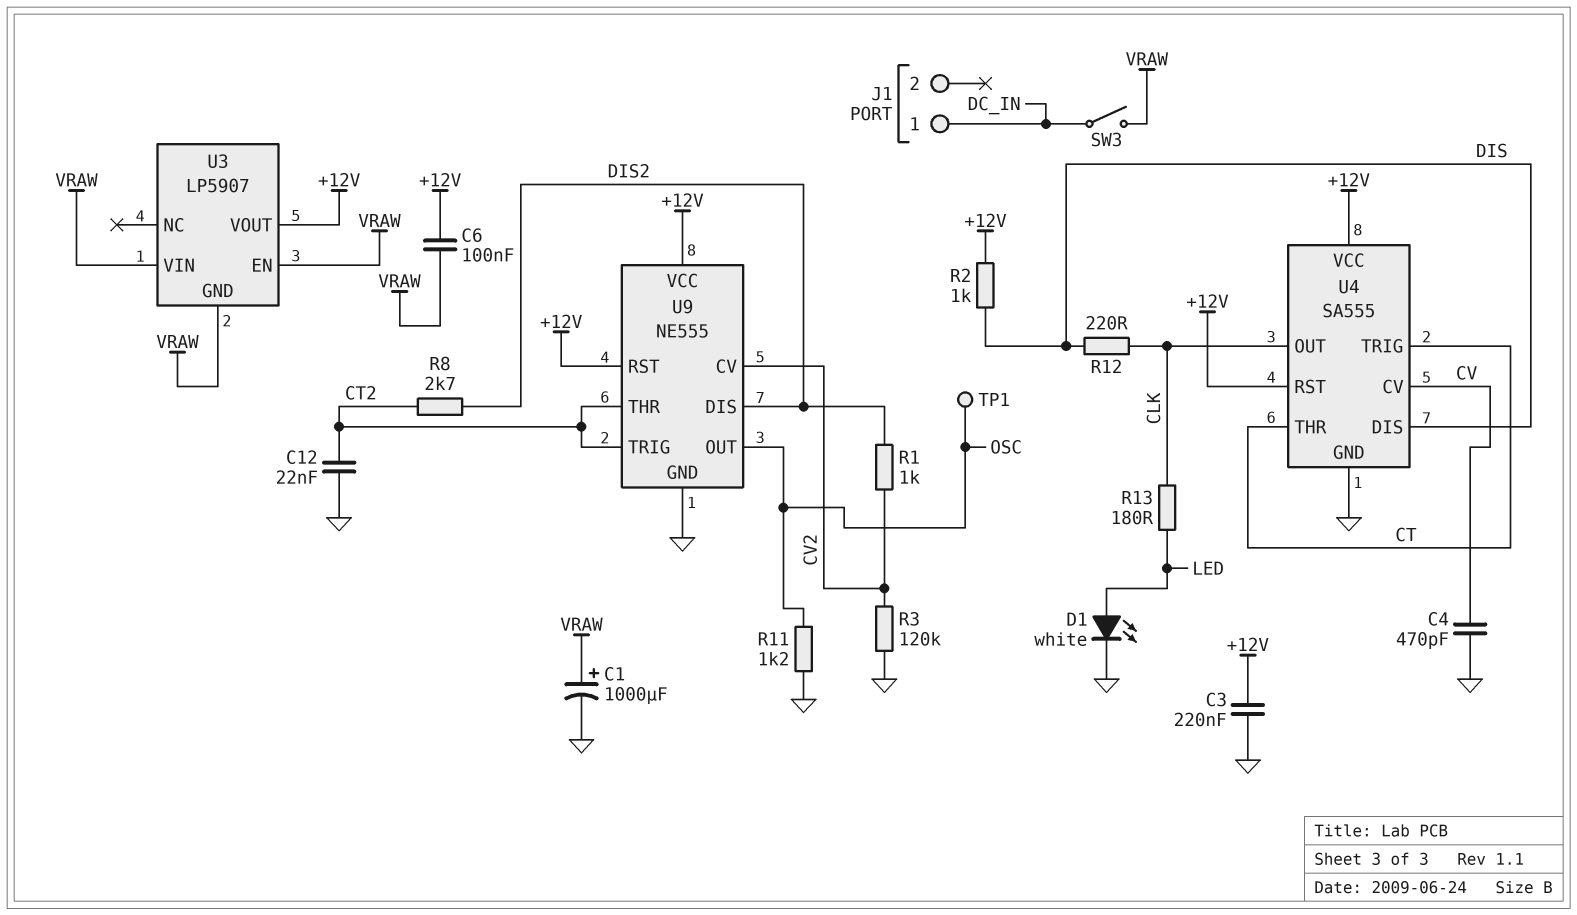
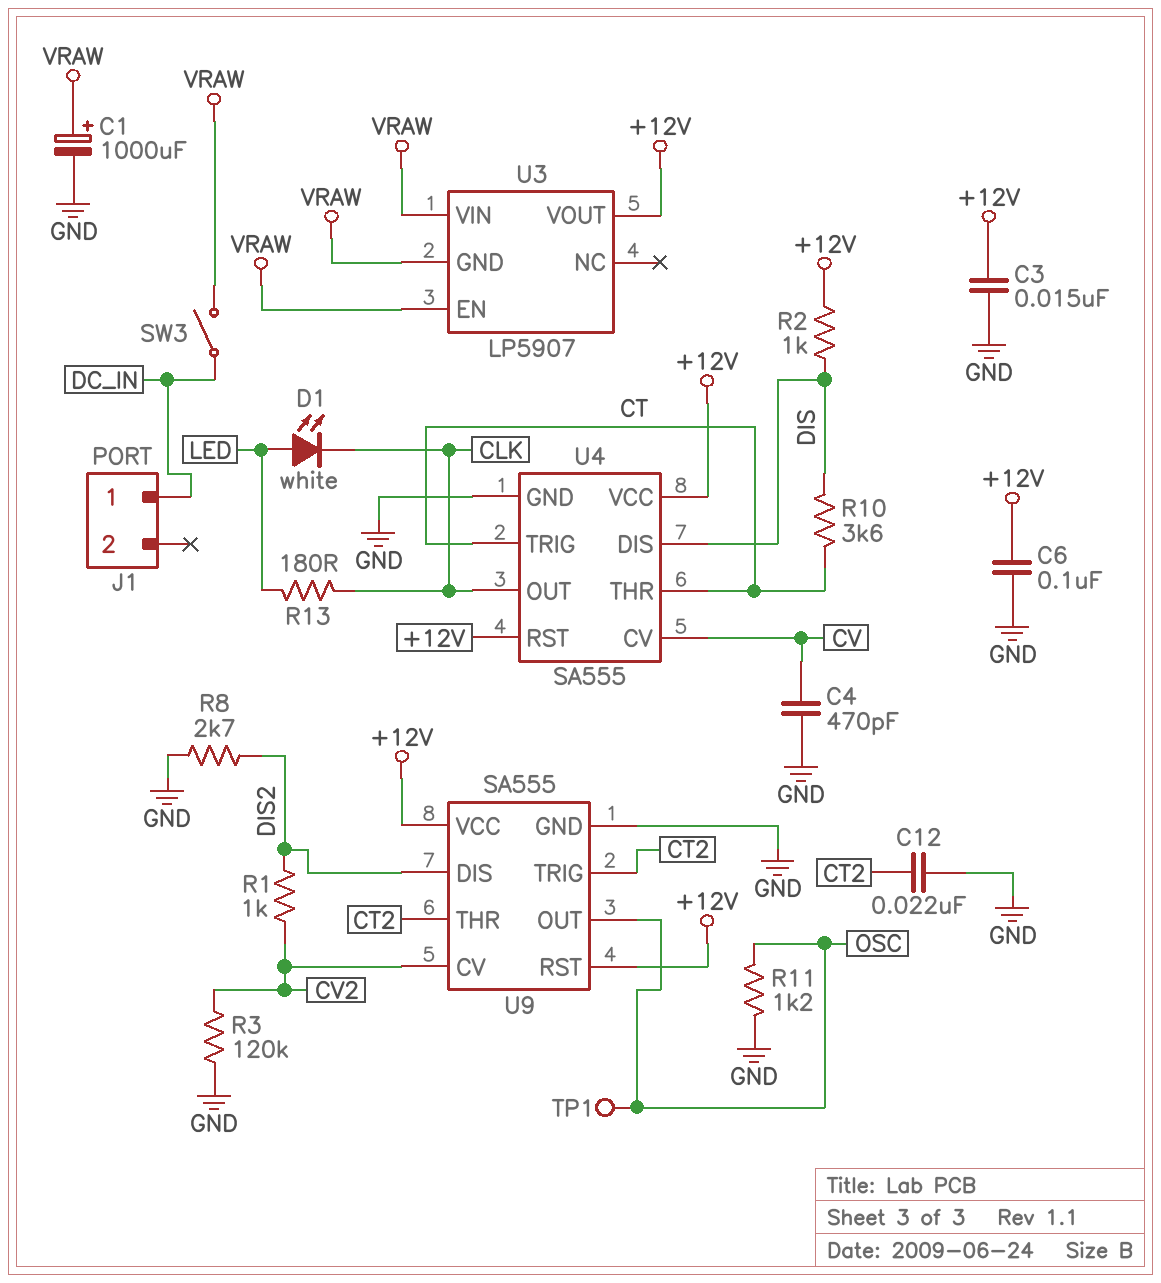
C3: 220nF (+12V, GND) -> 15nF (+12V, GND)
C6: 100nF (+12V, VRAW) -> 100nF (+12V, GND)
D1: LED white (A LED, K GND) -> LED white (A LED, K CLK)
R8: 2.7k (CT2, DIS2) -> 2.7k (DIS2, GND)
R10: none -> 3.6k (CT, DIS)
R12: 220 (CLK, DIS) -> none
U9: NE555 -> SA555

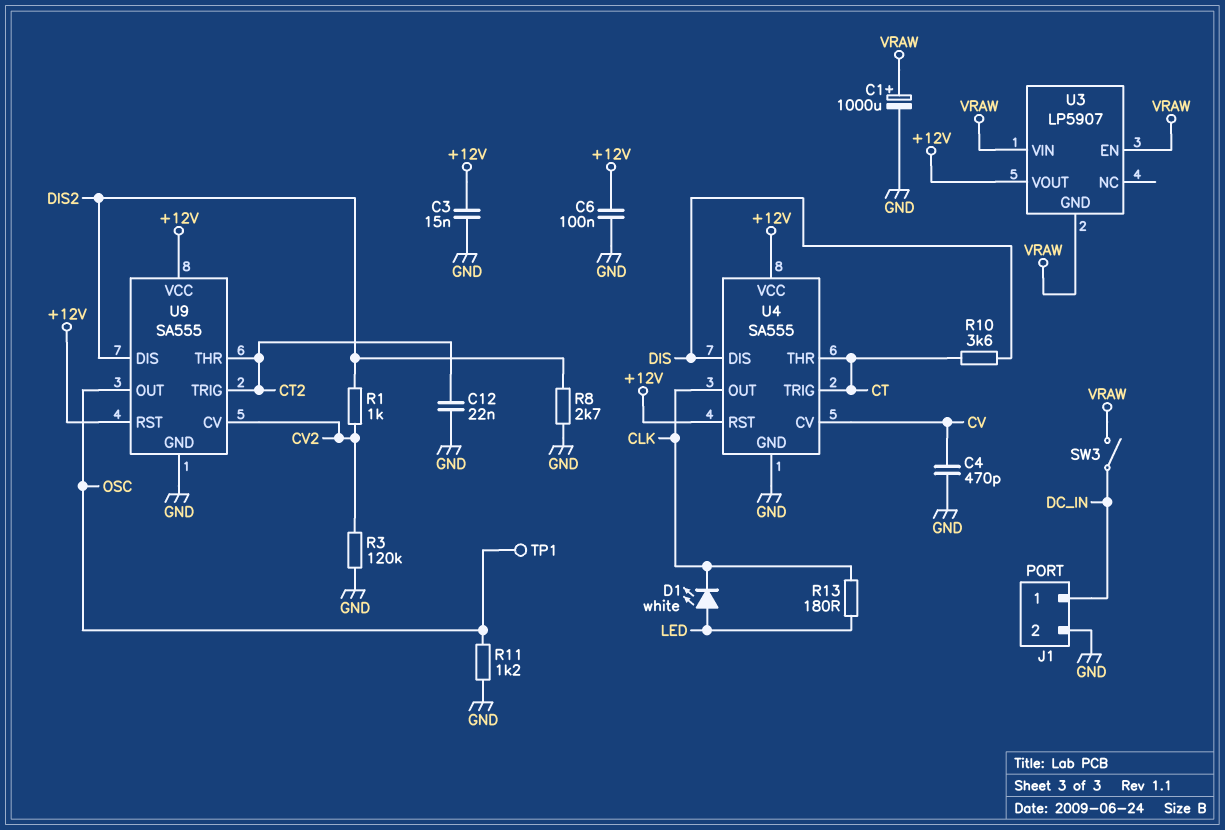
J1 pin 2: none -> GND
R2: 1k (+12V, DIS) -> none

